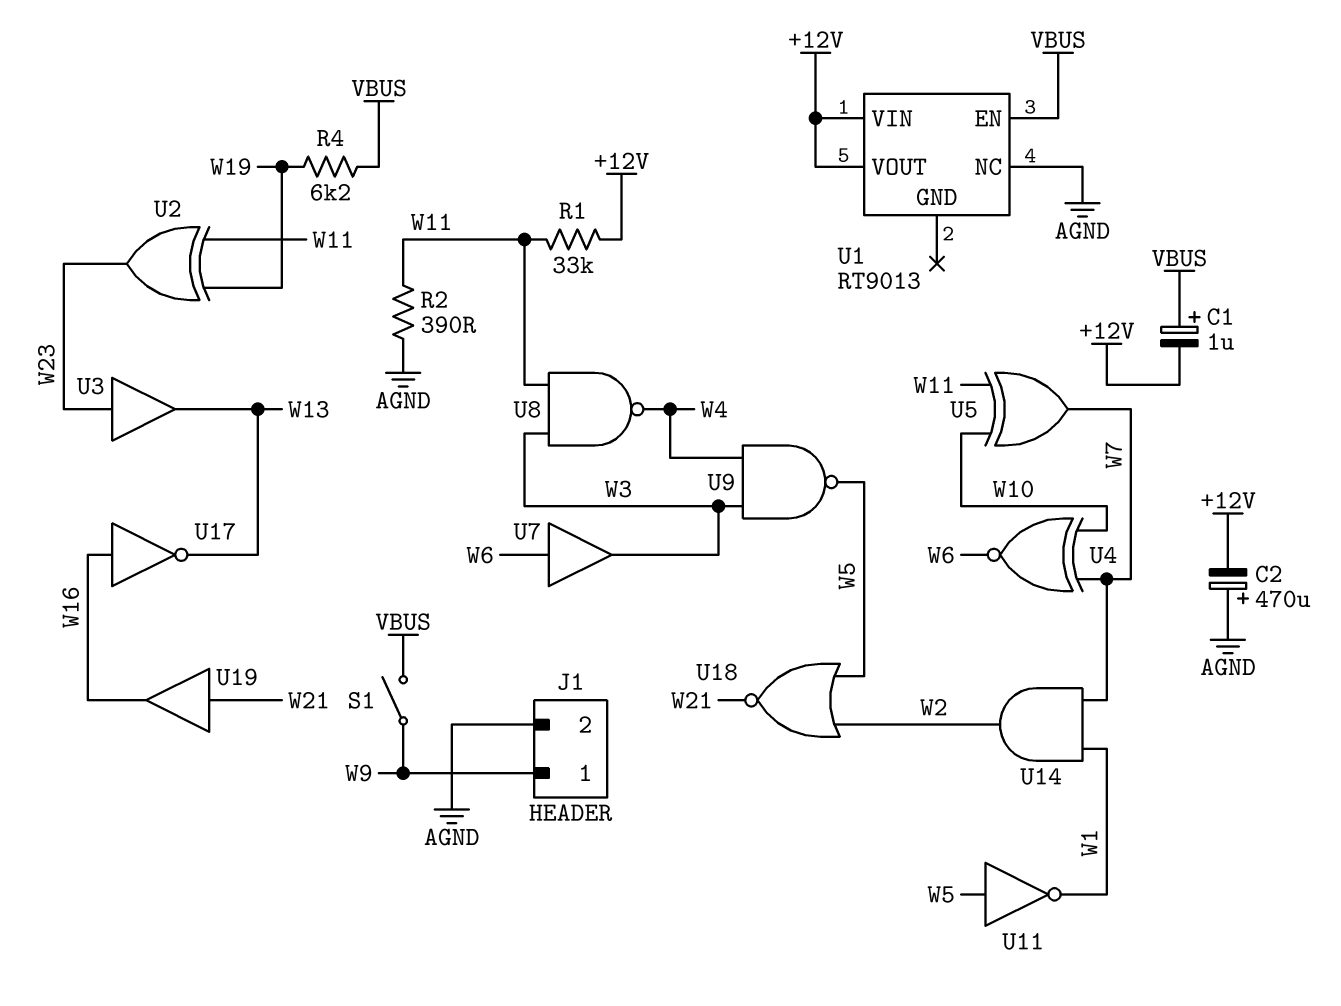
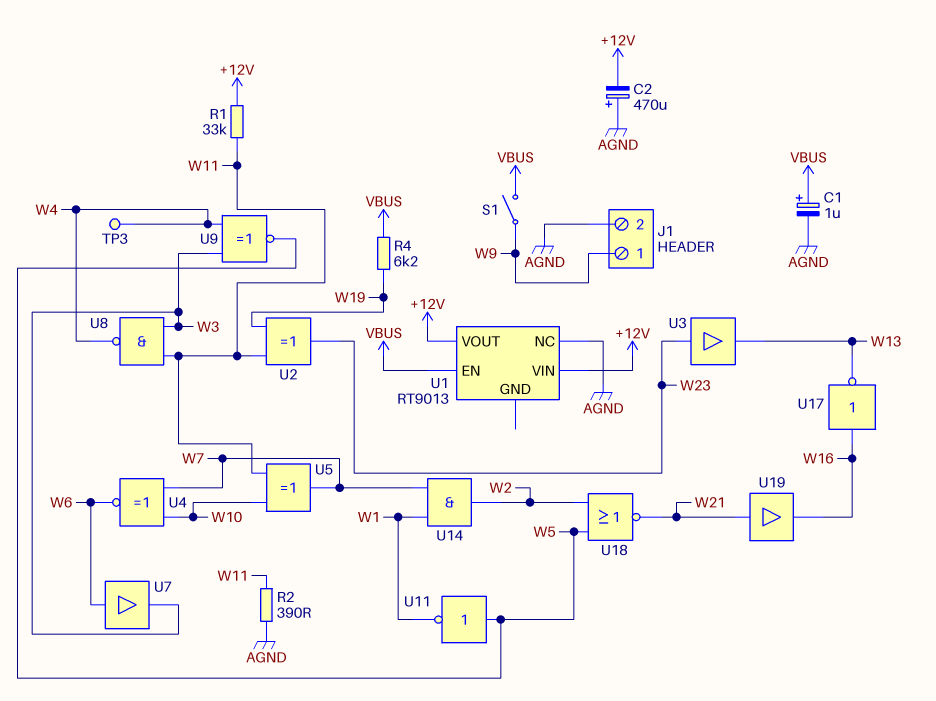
C1: 1uF (plus VBUS, minus +12V) -> 1uF (plus VBUS, minus AGND)
TP3: none -> test point (W4)
U9: NAND (in W3, in W4, out W5) -> XNOR (in W3, in W4, out W5)

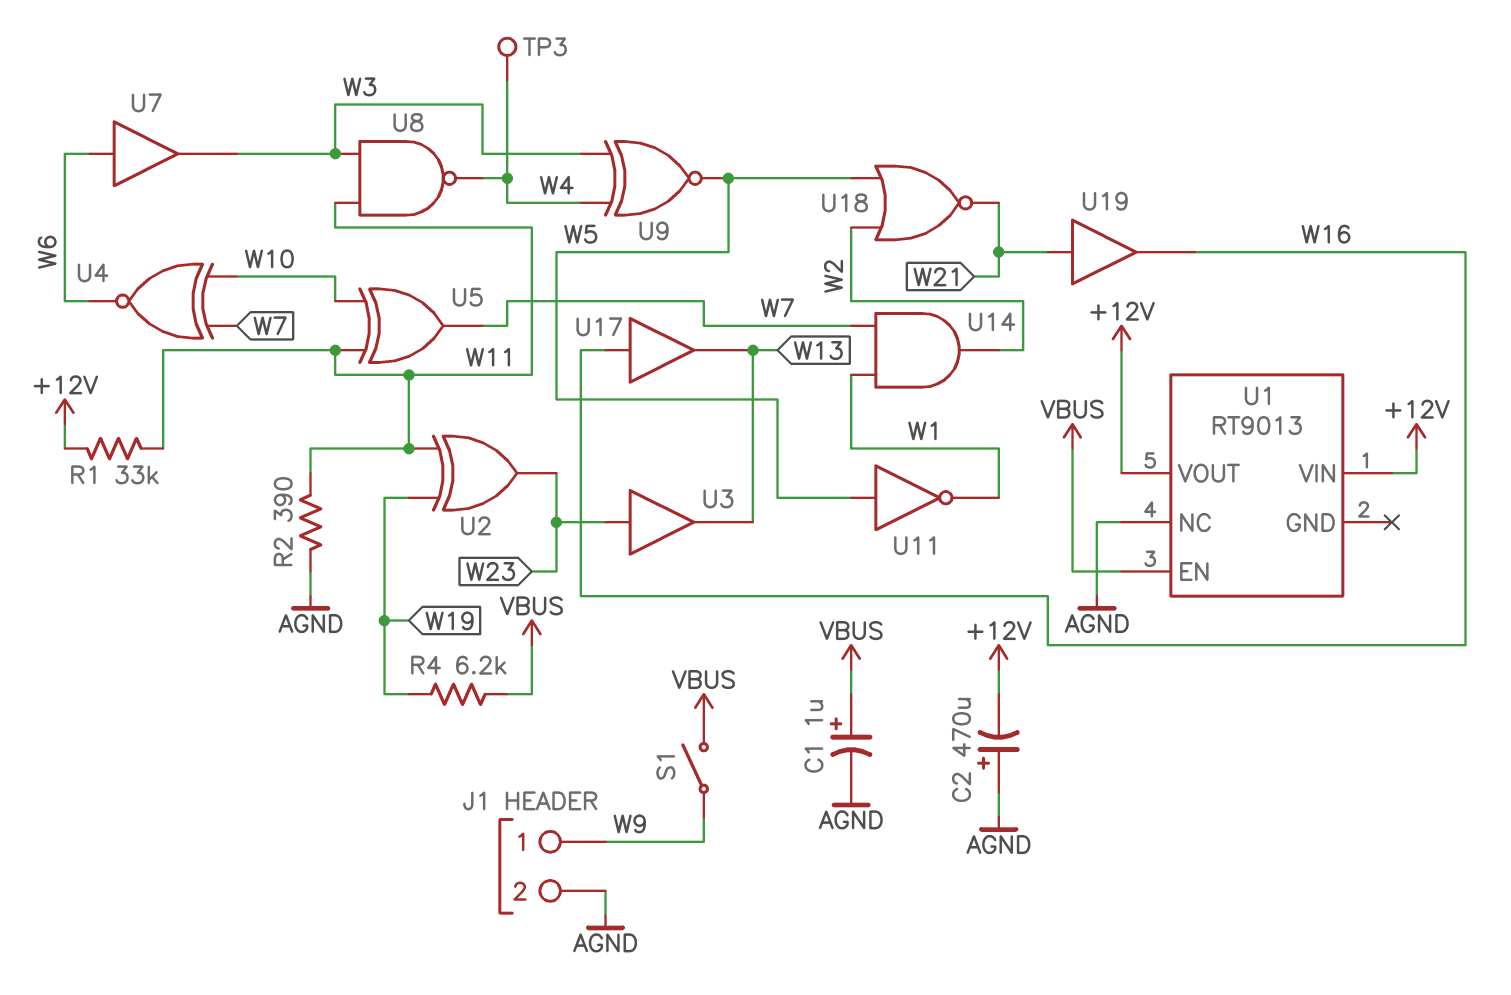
U17: NOT (in W16, out W13) -> buffer (in W16, out W13)

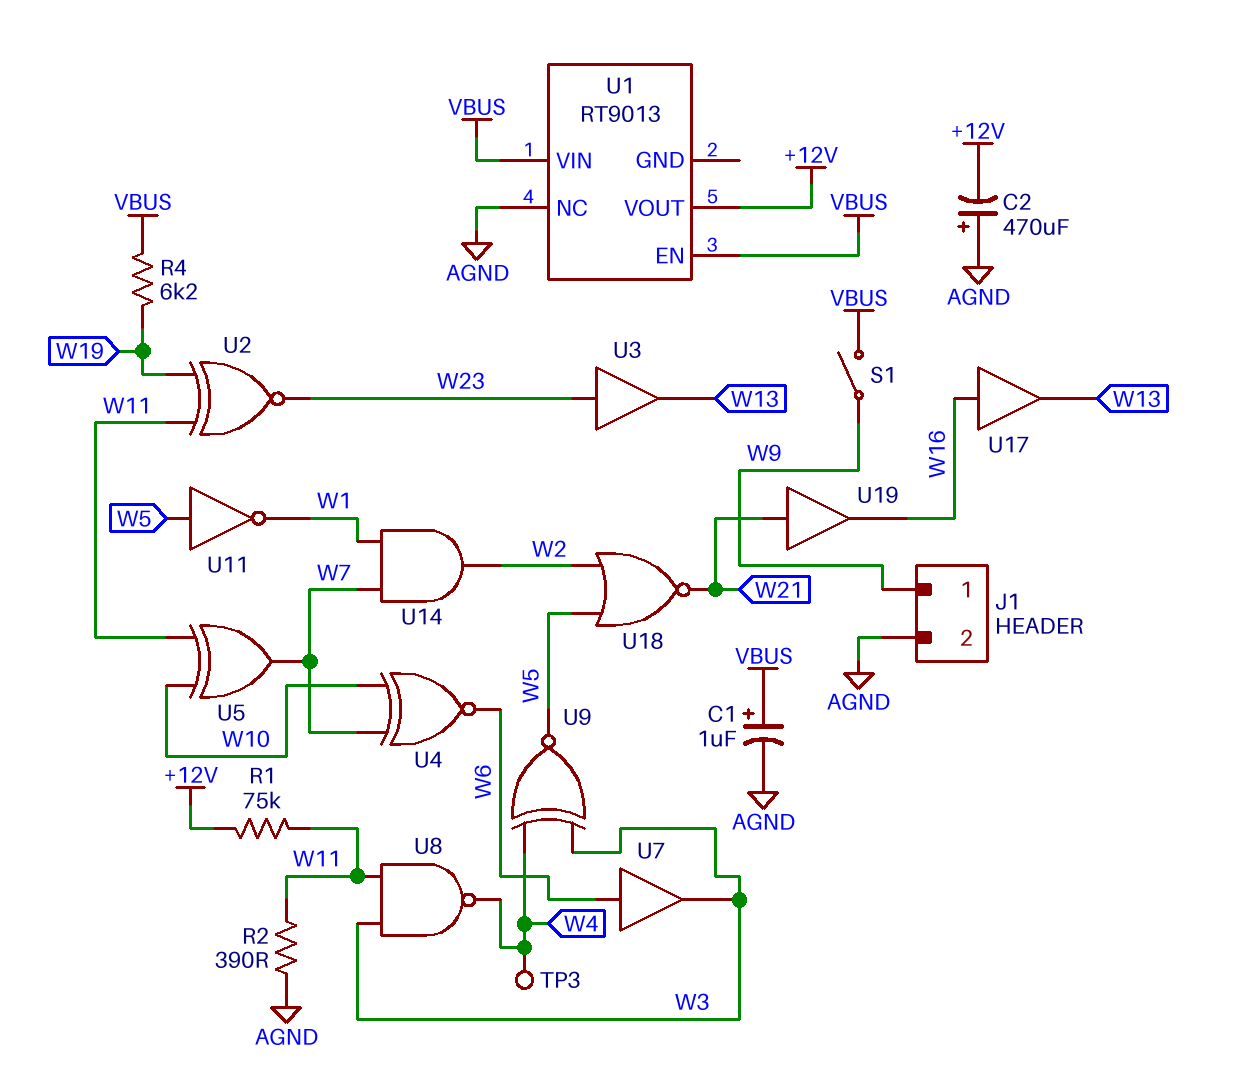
R1: 33k (+12V, W11) -> 75k (+12V, W11)
U1 pin VIN: +12V -> VBUS
U2: XOR (in W11, in W19, out W23) -> XNOR (in W11, in W19, out W23)

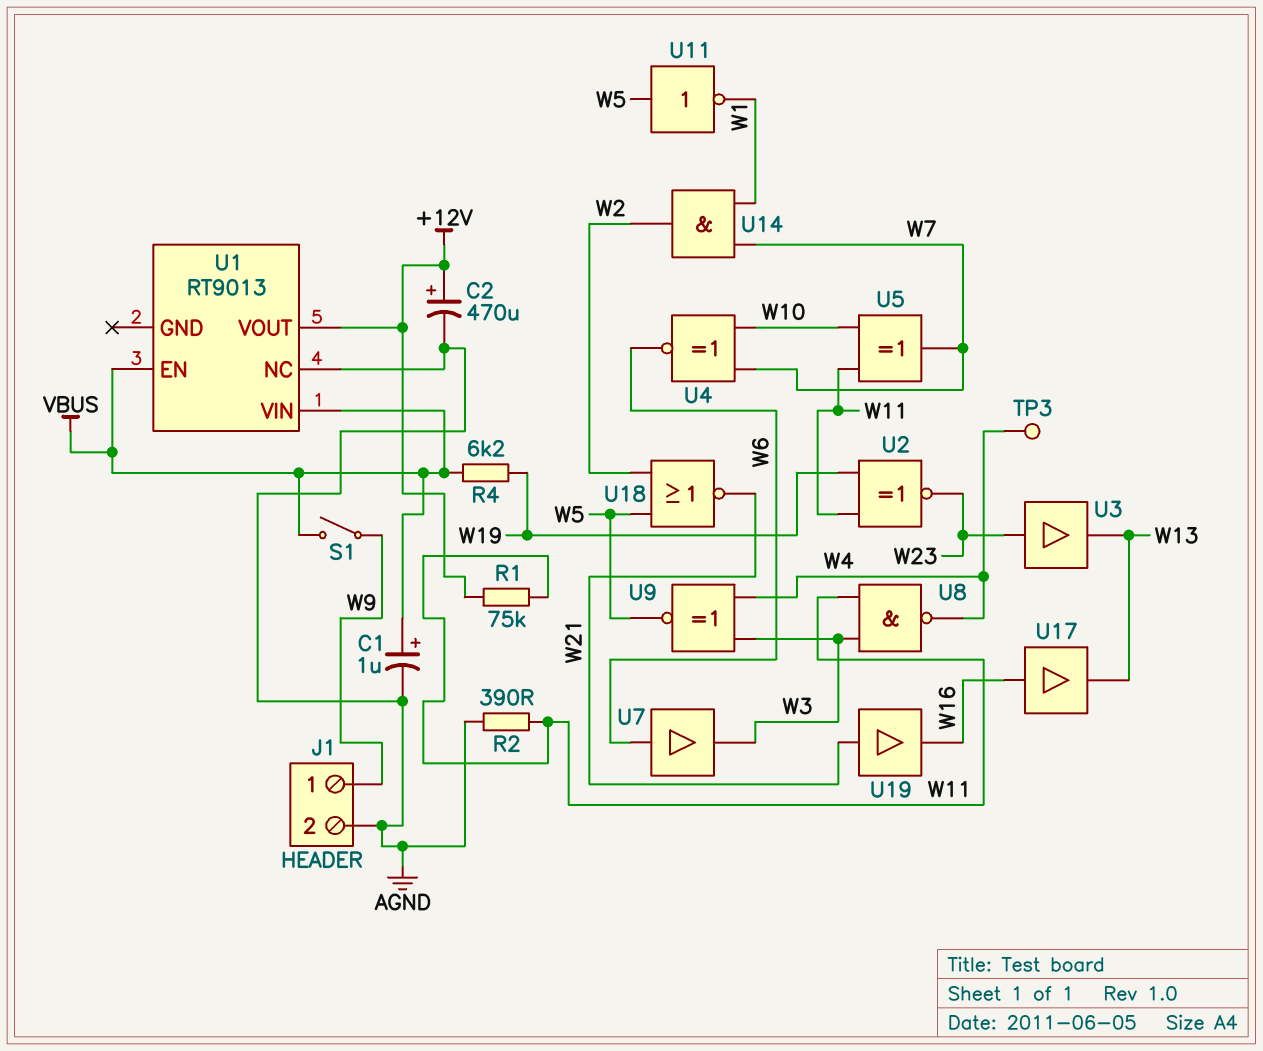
C2: 470uF (plus AGND, minus +12V) -> 470uF (plus +12V, minus AGND)

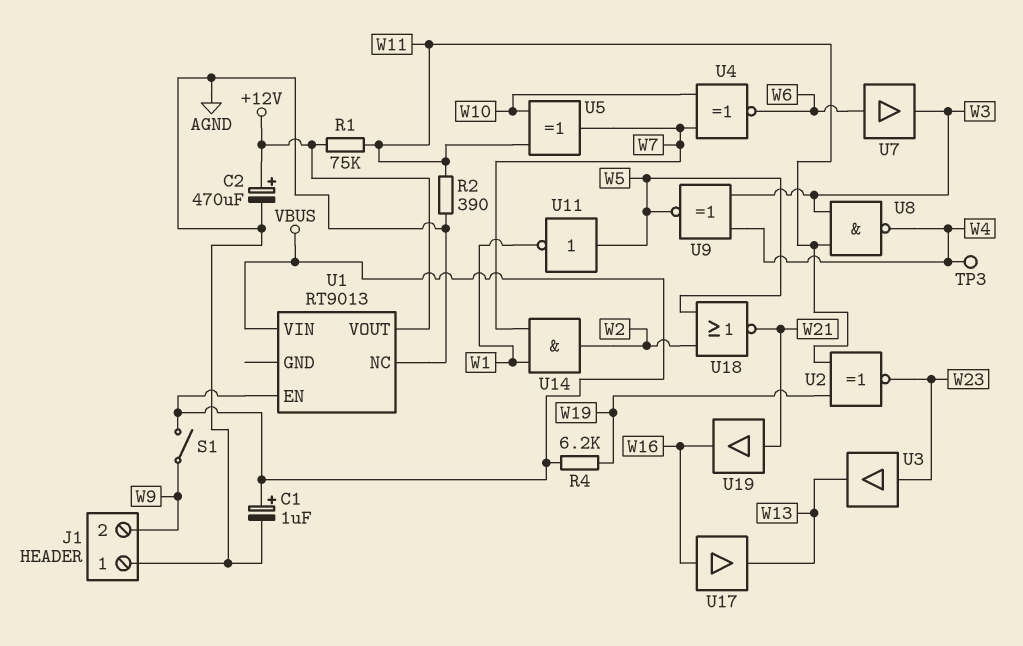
J1 pin 1: W9 -> AGND
J1 pin 2: AGND -> W9

